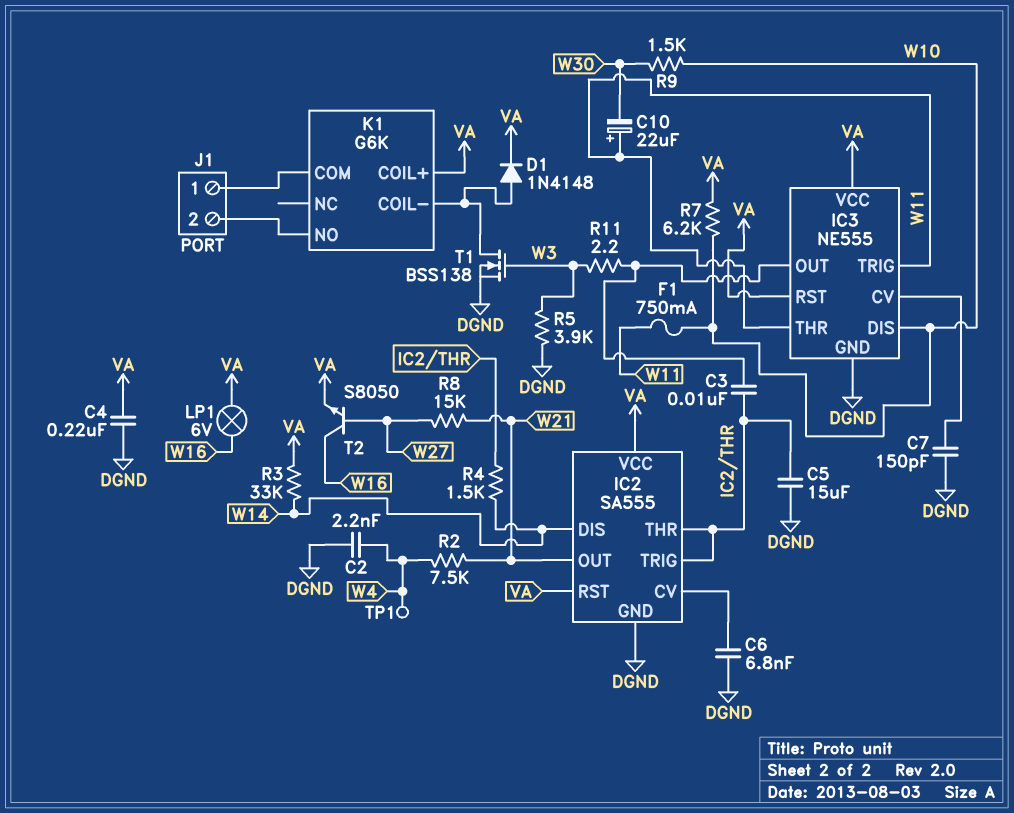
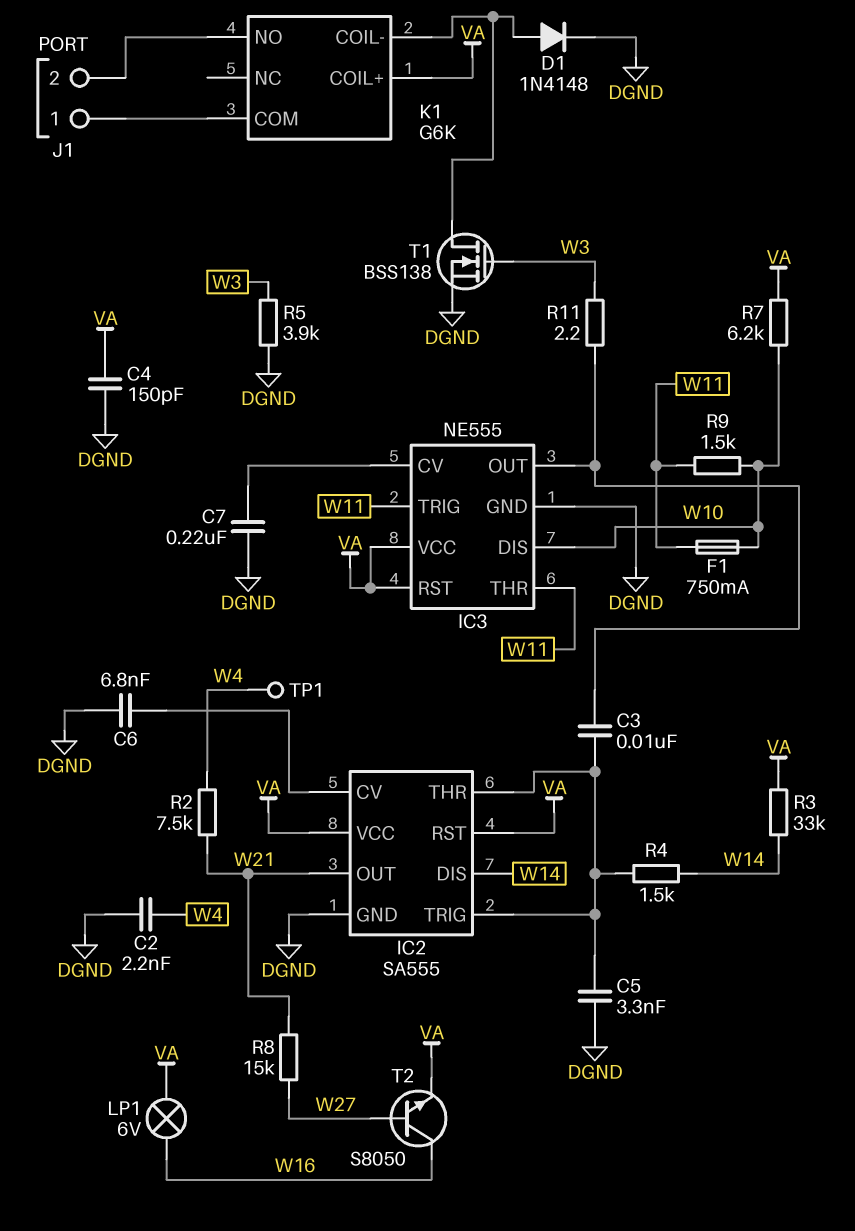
C4: 220nF (DGND, VA) -> 150pF (DGND, VA)
C5: 15uF (DGND, IC2/THR) -> 3.3nF (DGND, IC2/THR)
C7: 150pF (DGND, IC3/CV) -> 220nF (DGND, IC3/CV)
C10: 22uF (plus W11, minus W30) -> none
D1: diode 1N4148 (A K1/COIL-, K VA) -> diode 1N4148 (A K1/COIL-, K DGND)
R9: 1.5k (W10, W30) -> 1.5k (W10, W11)

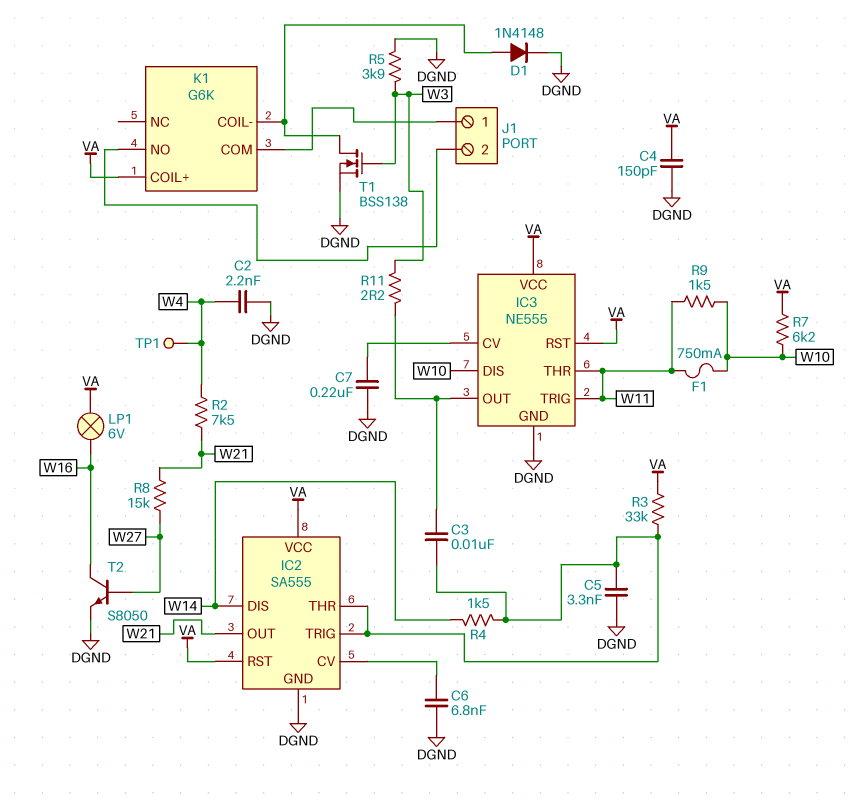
R3: 33k (VA, W14) -> 33k (IC2/THR, VA)
T2: NPN S8050 (B W27, C W16, E VA) -> NPN S8050 (B W27, C W16, E DGND)

